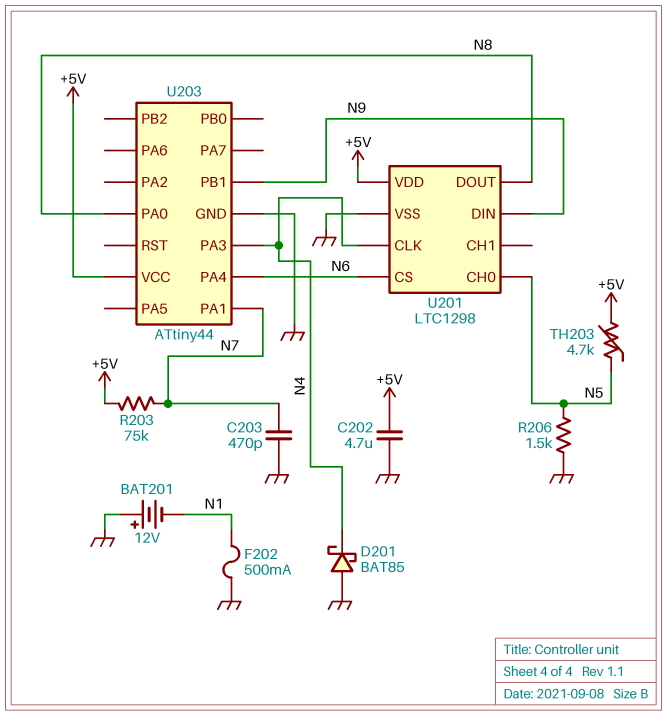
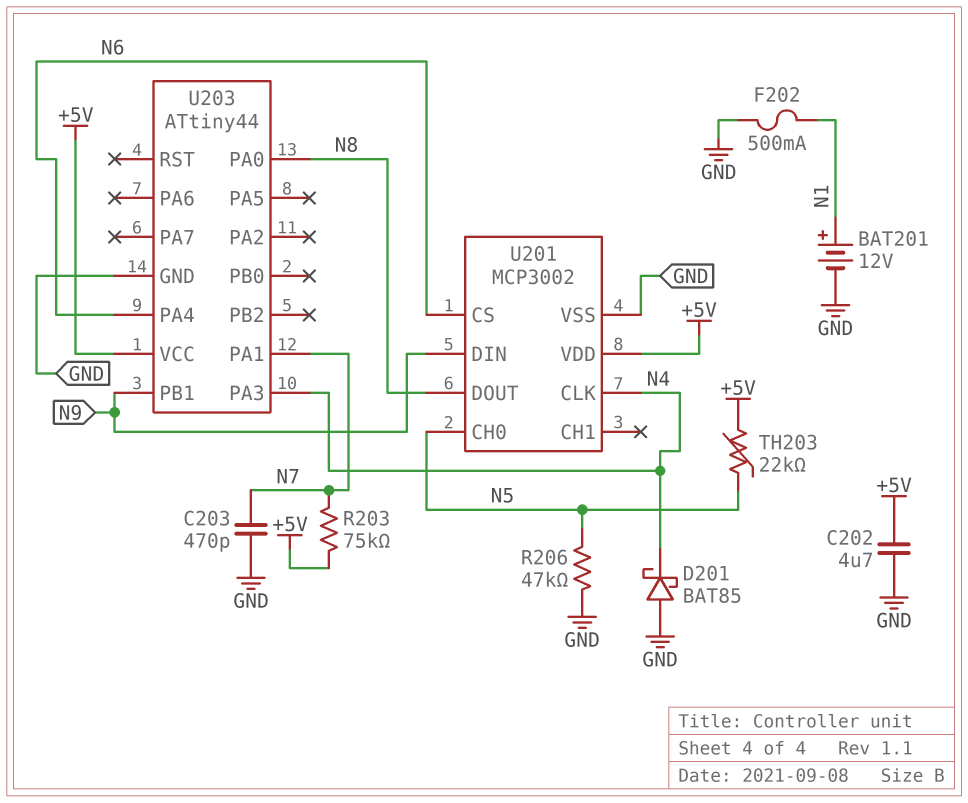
BAT201: 12V (plus GND, minus N1) -> 12V (plus N1, minus GND)
R206: 1.5k (GND, N5) -> 47k (GND, N5)
TH203: 4.7k (+5V, N5) -> 22k (+5V, N5)
U201: LTC1298 -> MCP3002

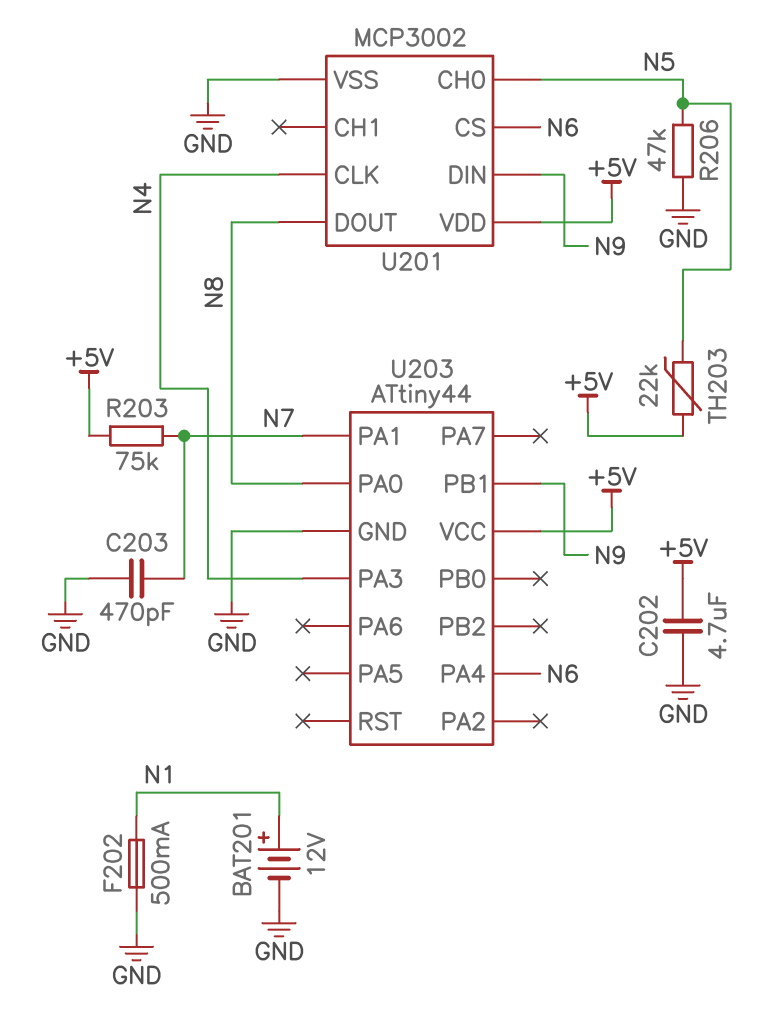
D201: schottky BAT85 (A GND, K N4) -> none

